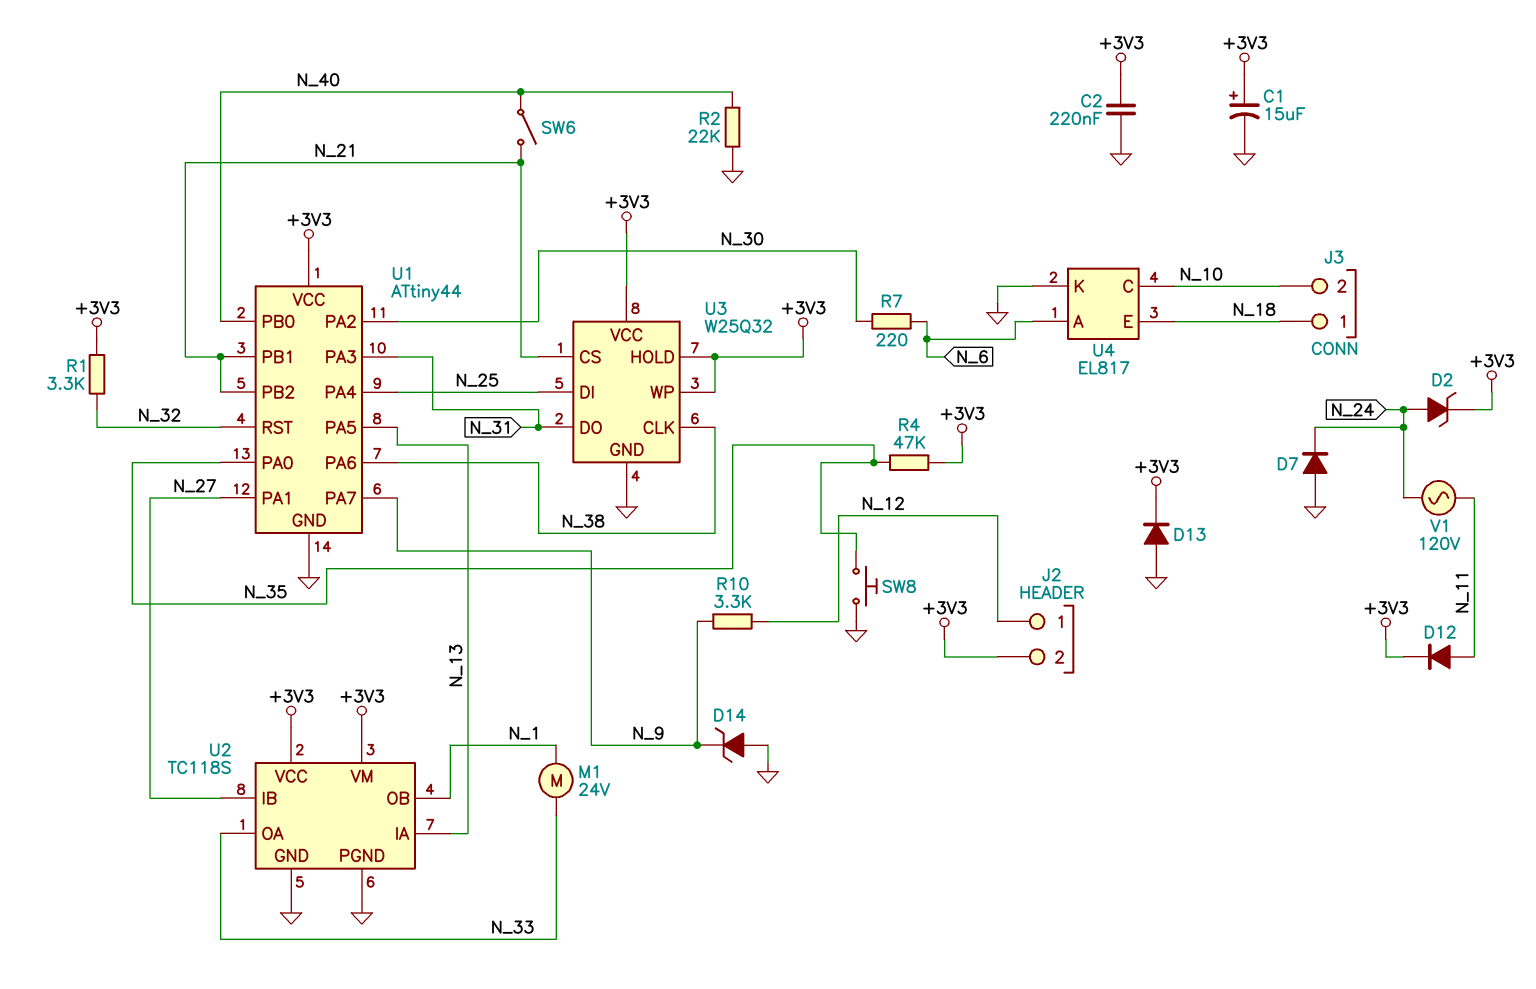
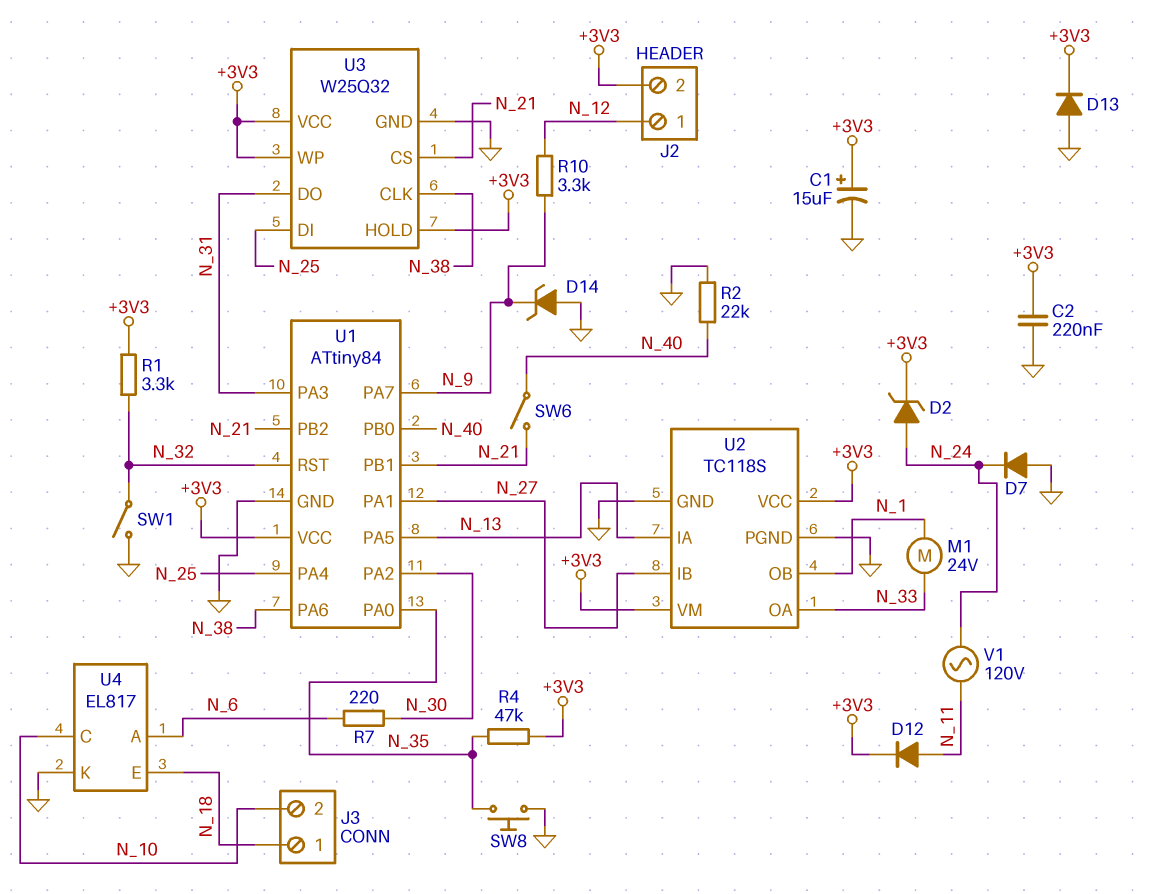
SW1: none -> switch (GND, N_32)
U1: ATtiny44 -> ATtiny84

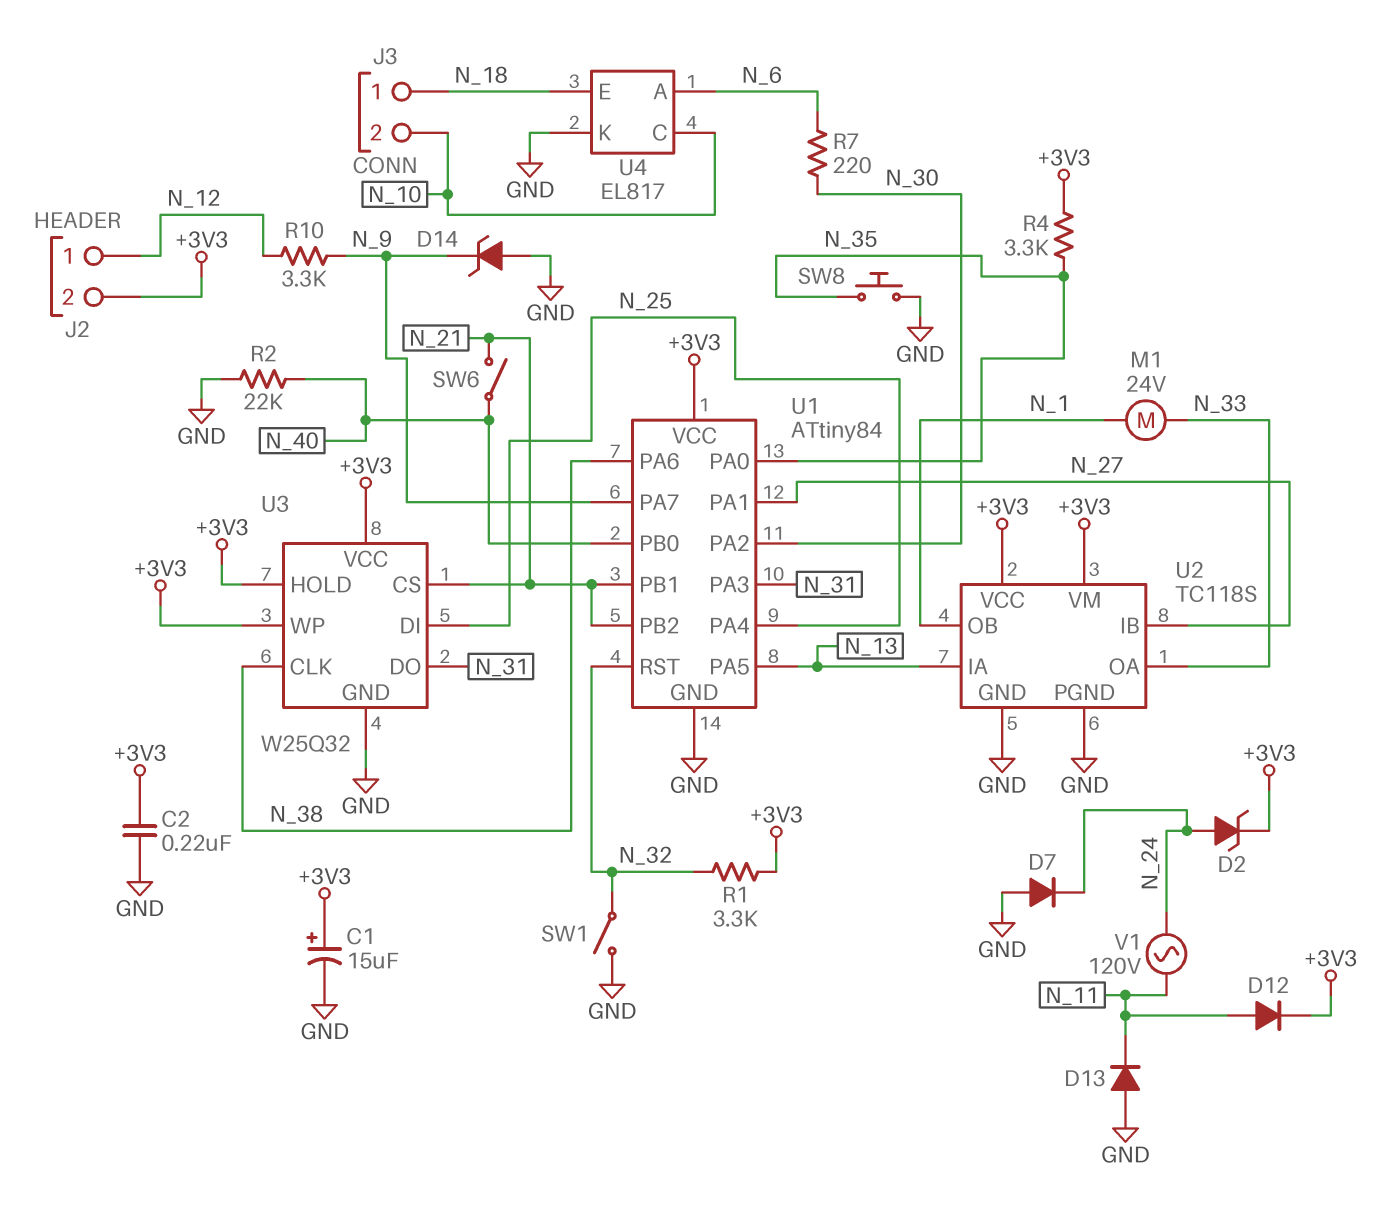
D13: diode (A GND, K +3V3) -> diode (A GND, K N_11)
R4: 47k (+3V3, N_35) -> 3.3k (+3V3, N_35)

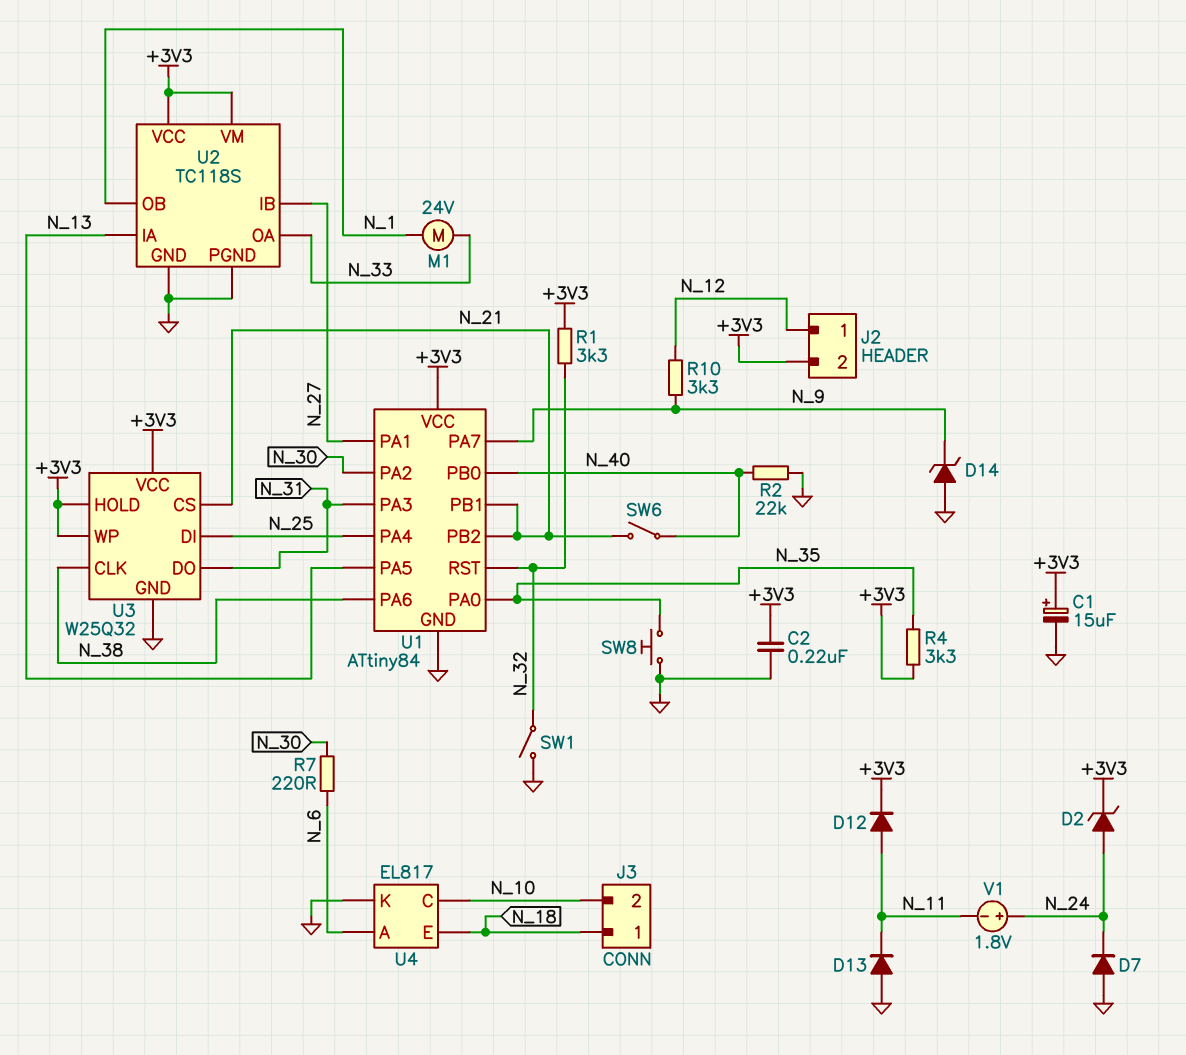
V1: AC 120V (N_11, N_24) -> 1.8V (plus N_24, minus N_11)

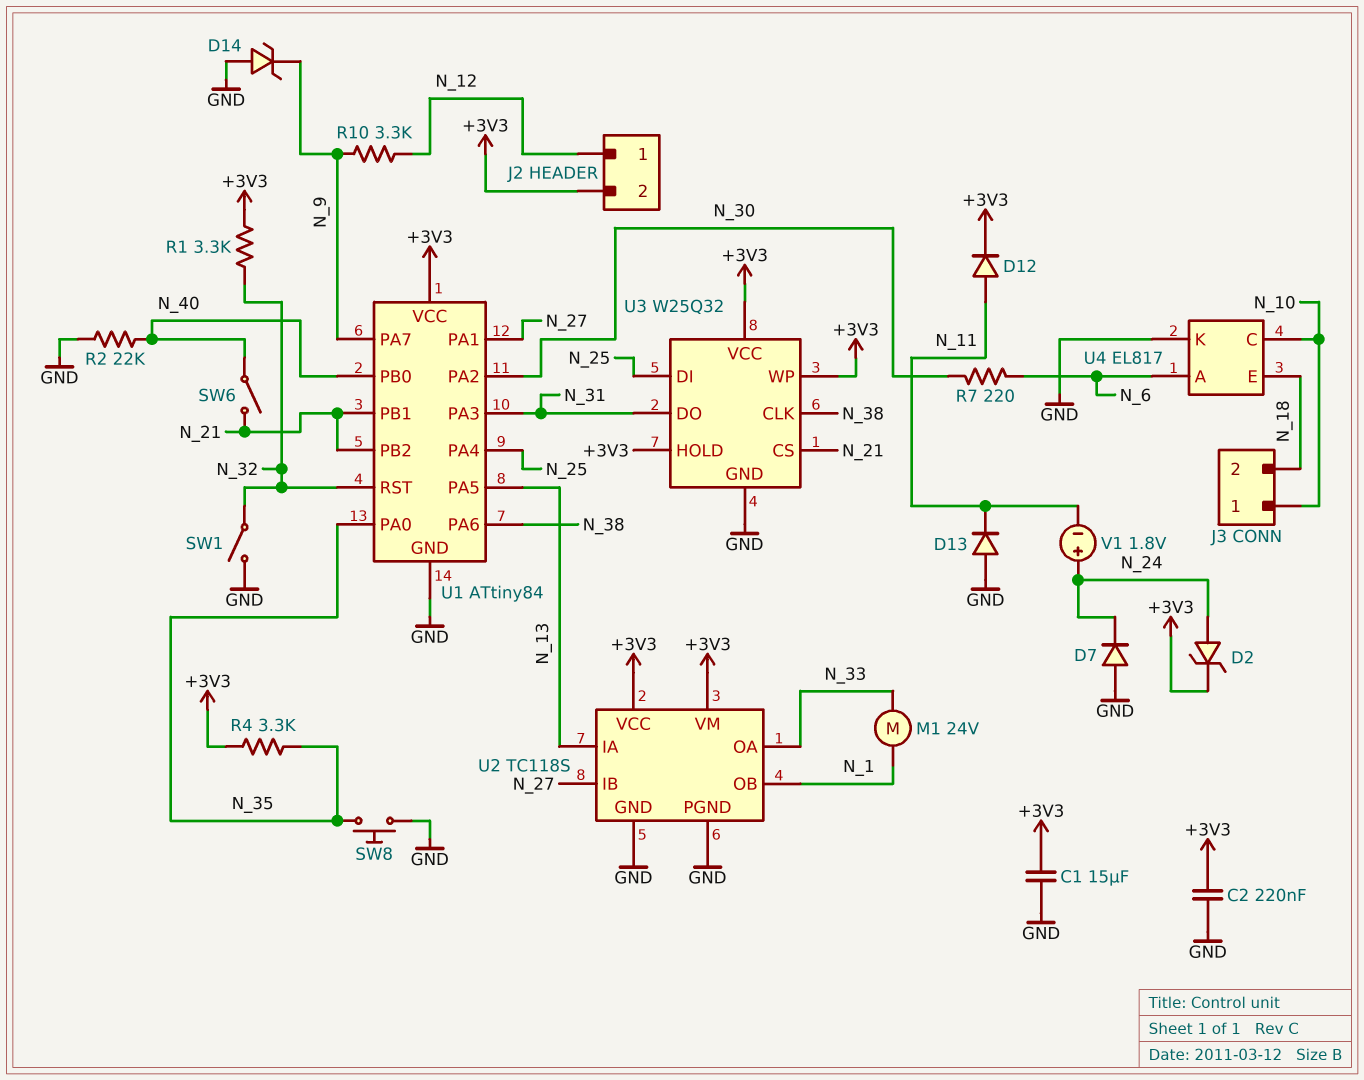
C1: 15uF (plus +3V3, minus GND) -> 15uF (+3V3, GND)
J3 pin 1: N_18 -> N_10
J3 pin 2: N_10 -> N_18

